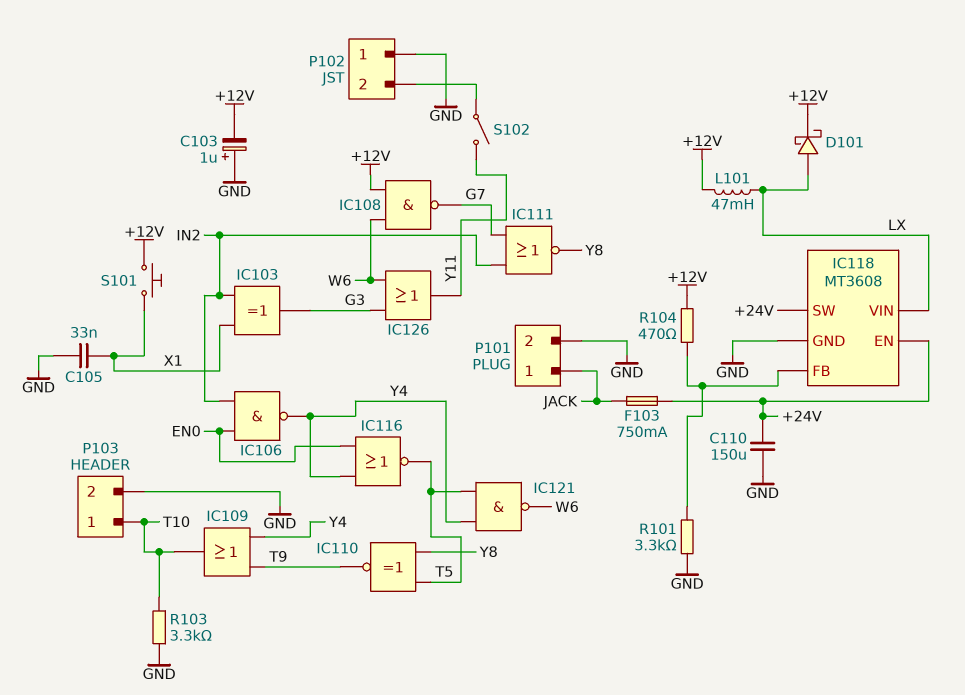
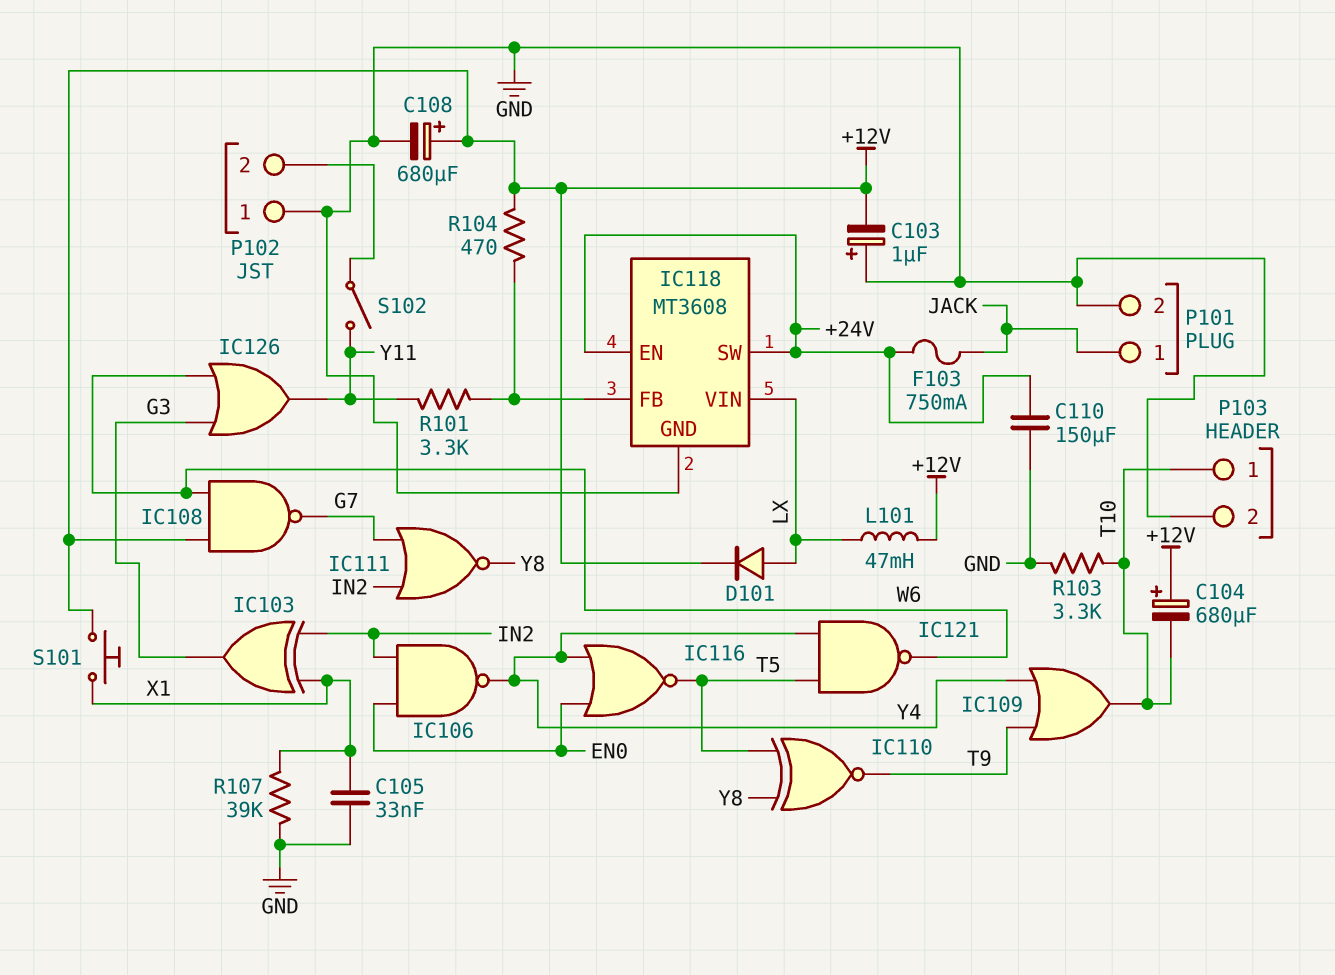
C104: none -> 680uF (plus +12V, minus T10)
C108: none -> 680uF (plus +12V, minus GND)
D101: schottky (A LX, K +12V) -> diode (A LX, K +12V)
R101: 3.3k (GND, IC118/FB) -> 3.3k (IC118/FB, Y11)
R107: none -> 39k (GND, X1)

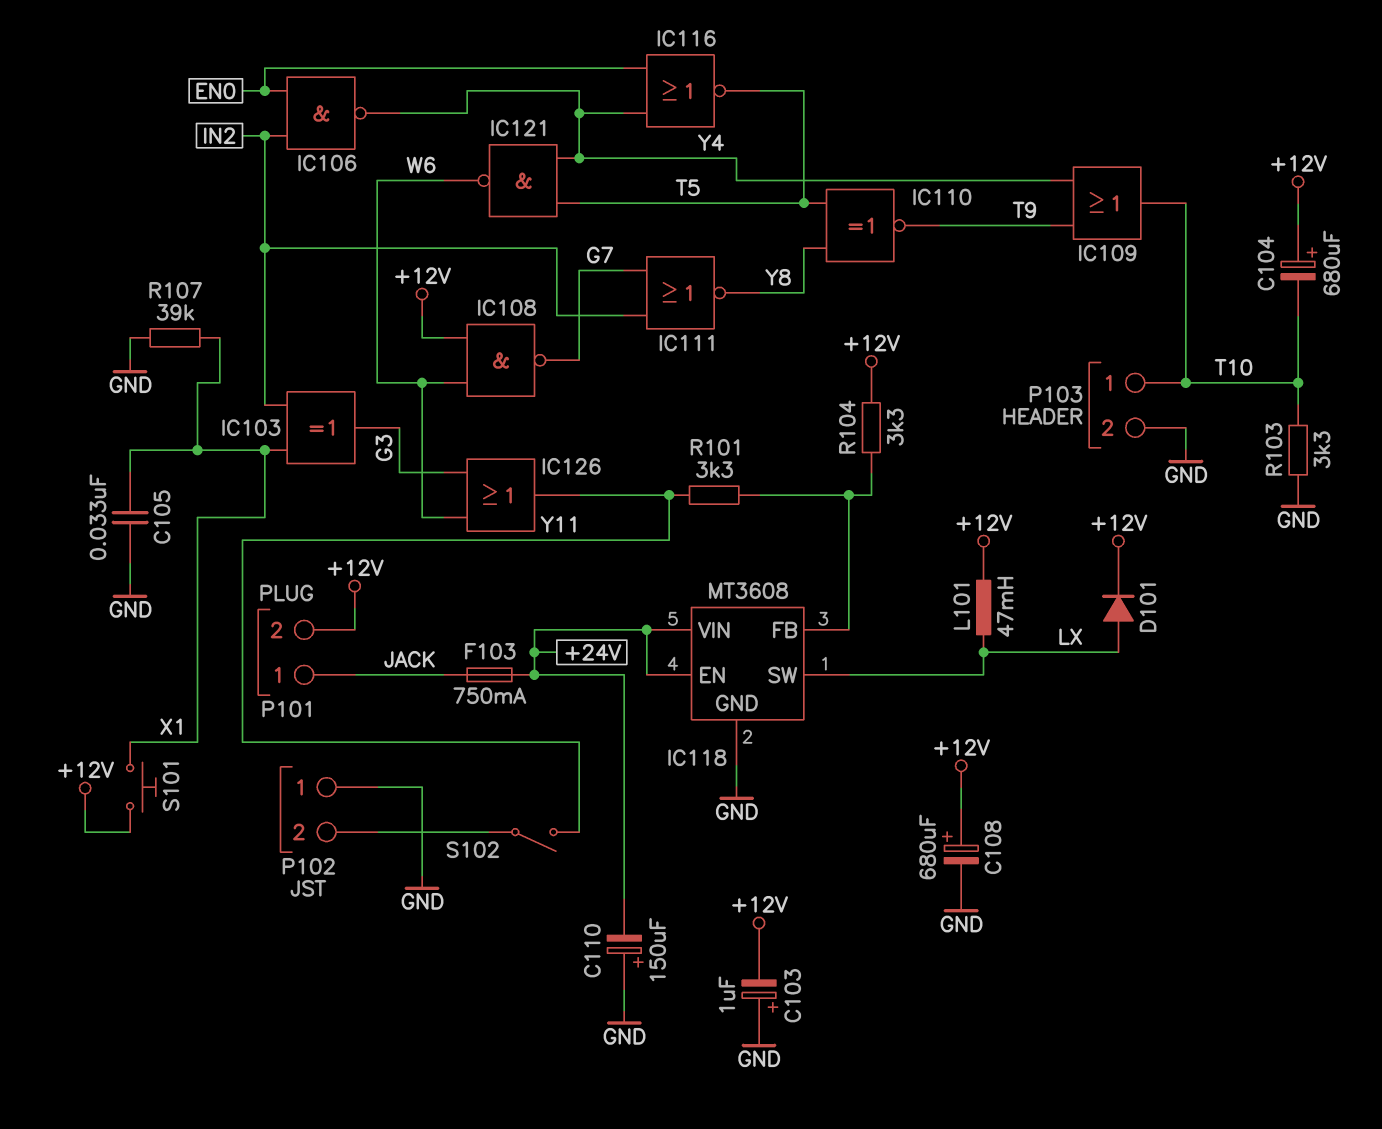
C110: 150uF (+24V, GND) -> 150uF (plus GND, minus +24V)
IC118 pin SW: +24V -> LX
IC118 pin VIN: LX -> +24V
P101 pin 2: GND -> +12V
R104: 470 (+12V, IC118/FB) -> 3.3k (+12V, IC118/FB)

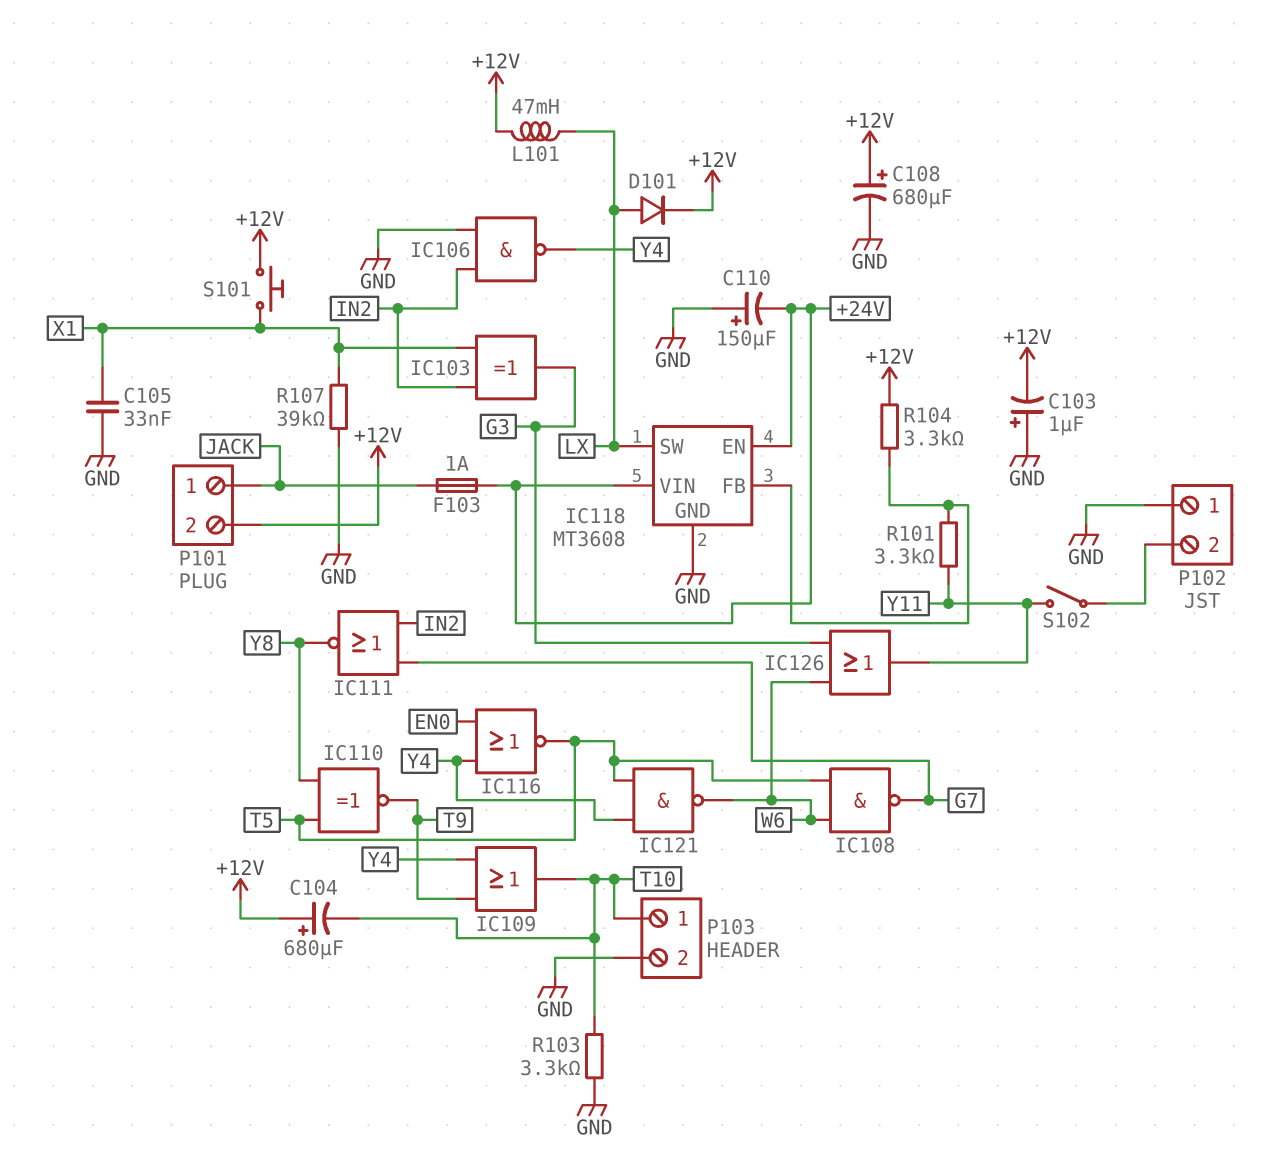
F103: 750mA (+24V, JACK) -> 1A (+24V, JACK)
IC106: NAND (in EN0, in IN2, out Y4) -> NAND (in GND, in IN2, out Y4)
IC108: NAND (in +12V, in W6, out G7) -> NAND (in T5, in W6, out G7)

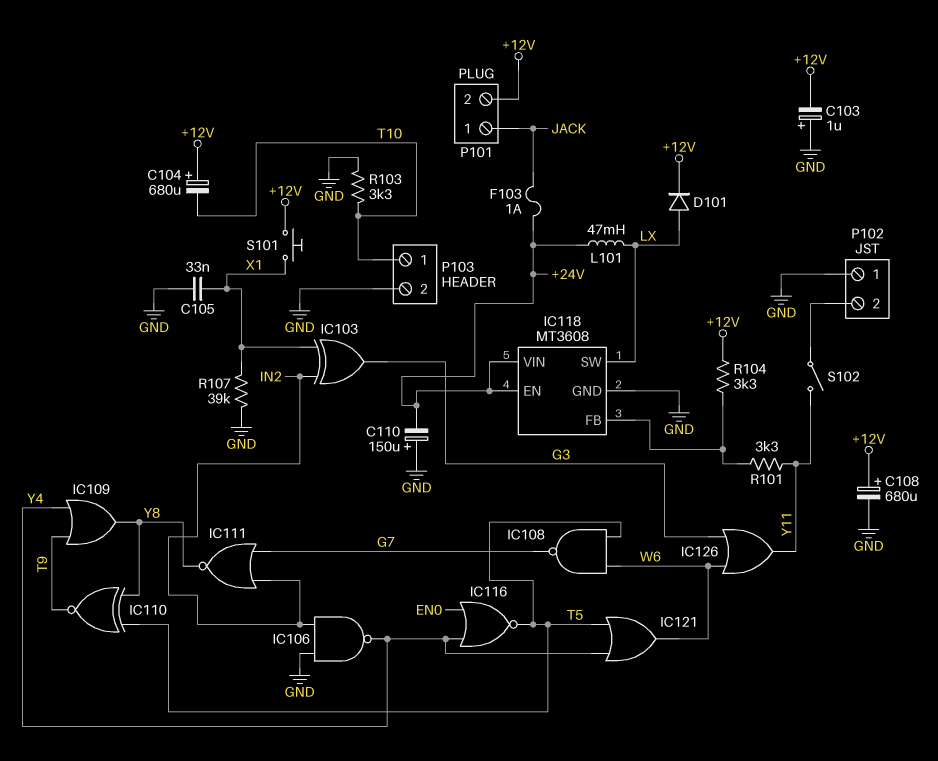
IC109: OR (in T9, in Y4, out T10) -> OR (in T9, in Y4, out Y8)
IC121: NAND (in T5, in Y4, out W6) -> OR (in T5, in Y4, out W6)
L101: 47mH (+12V, LX) -> 47mH (+24V, LX)

